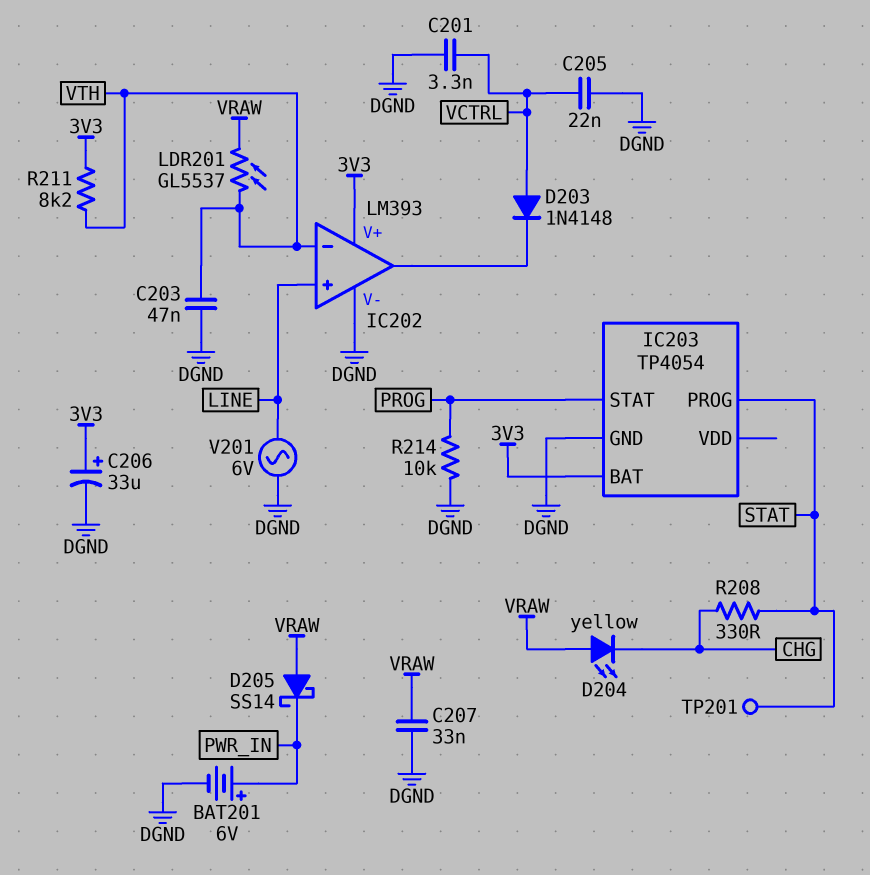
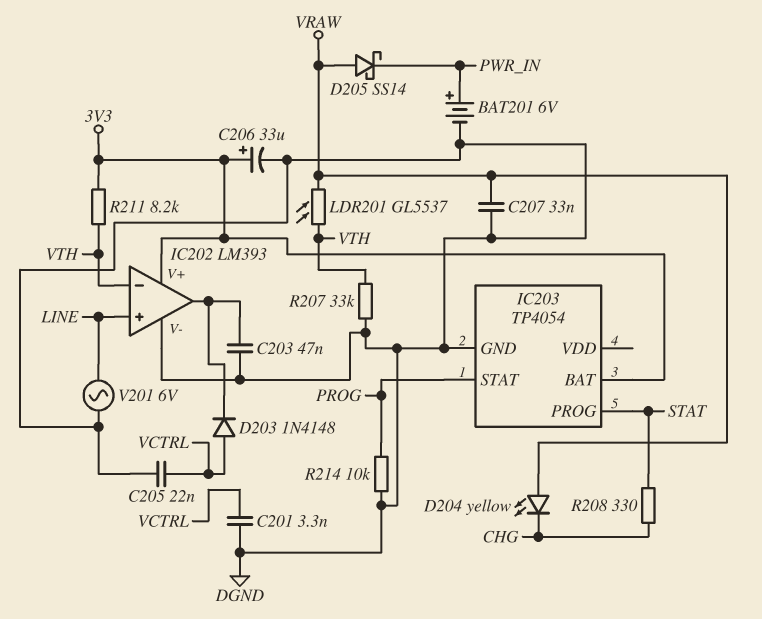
C203: 47nF (DGND, VTH) -> 47nF (DGND, IC202/out)
R207: none -> 33k (DGND, VTH)
TP201: test point (STAT) -> none

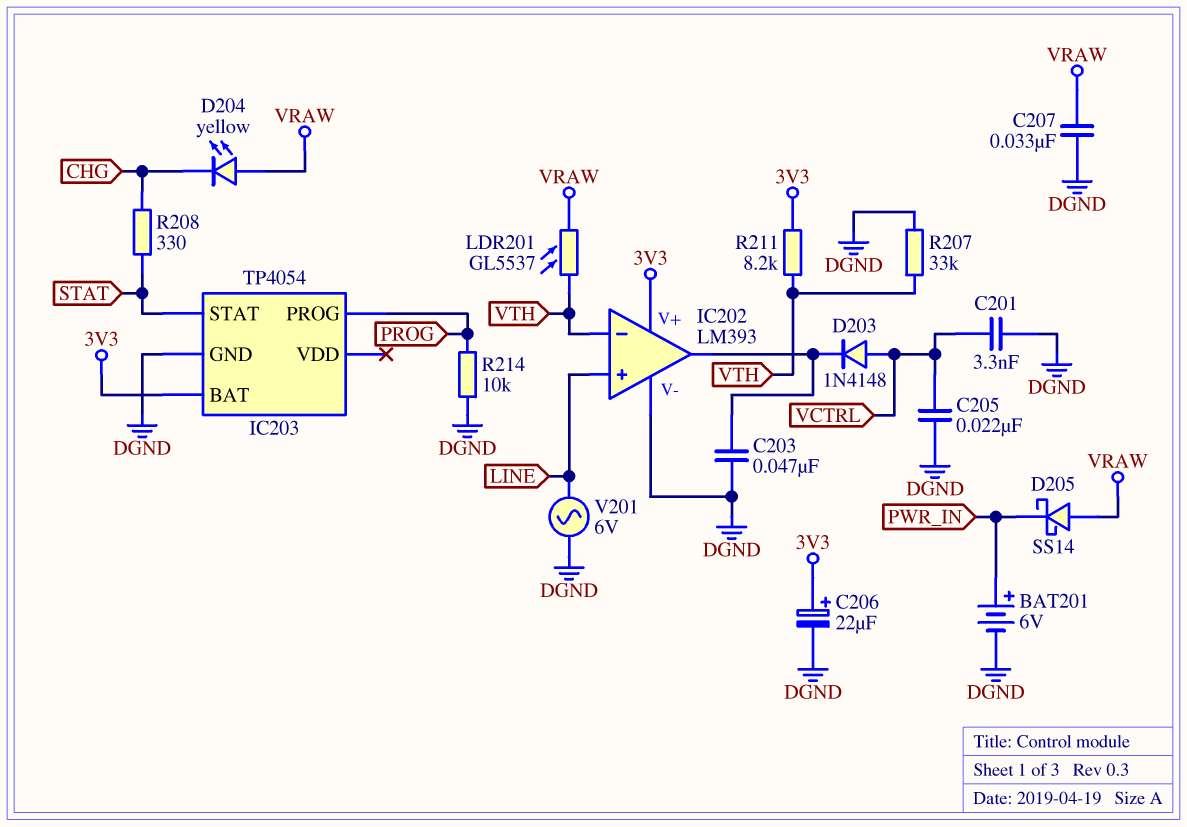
C206: 33uF (plus 3V3, minus DGND) -> 22uF (plus 3V3, minus DGND)
IC203 pin PROG: STAT -> PROG
IC203 pin STAT: PROG -> STAT

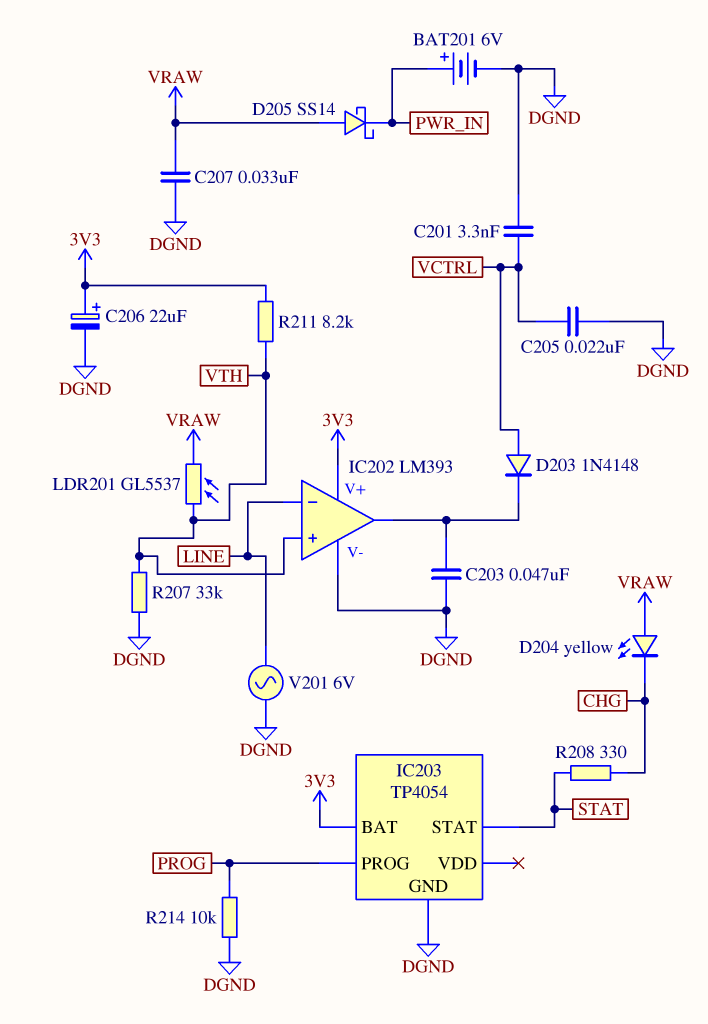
IC202 pin in+: LINE -> VTH
IC202 pin in-: VTH -> LINE

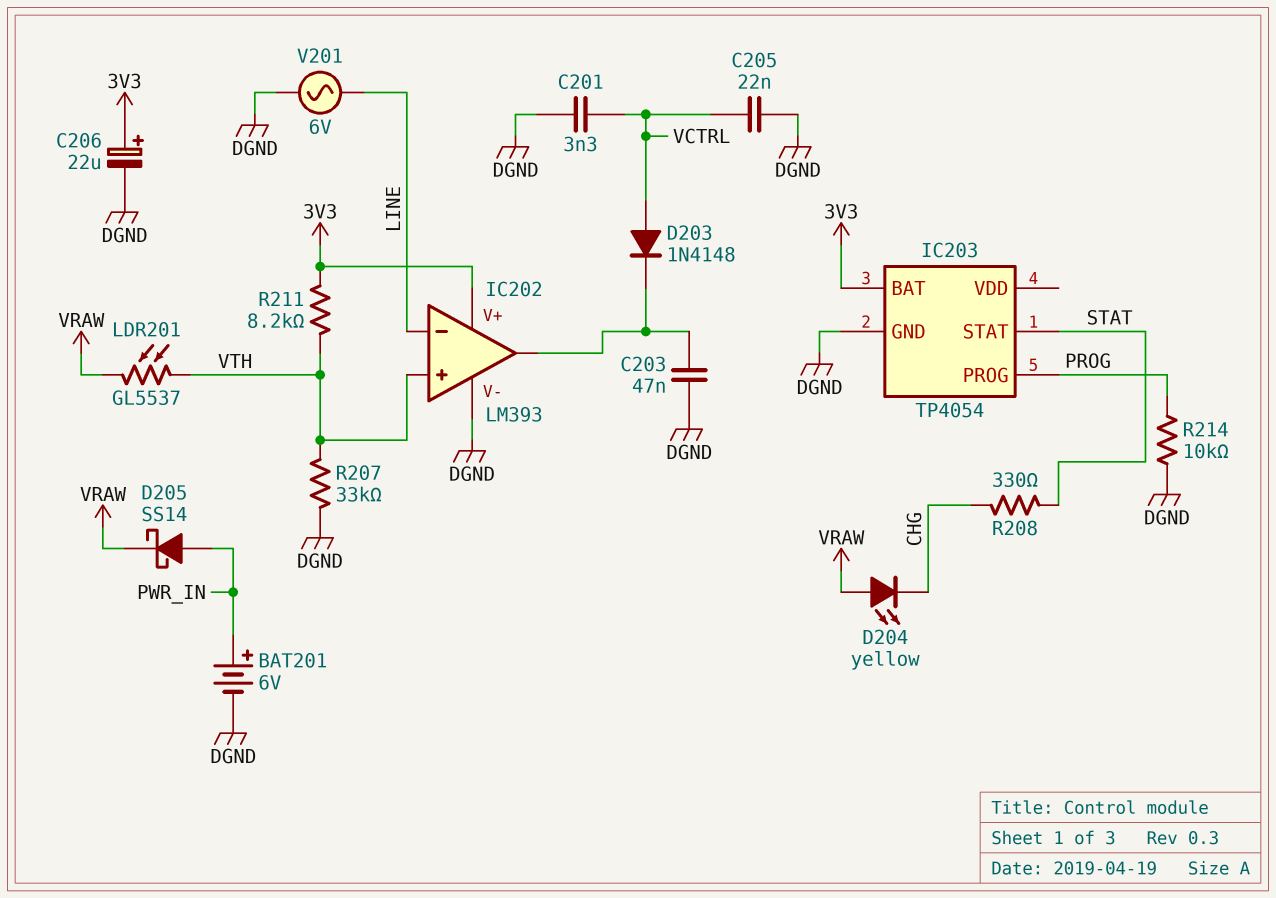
C207: 33nF (DGND, VRAW) -> none
D205: schottky SS14 (A VRAW, K PWR_IN) -> schottky SS14 (A PWR_IN, K VRAW)

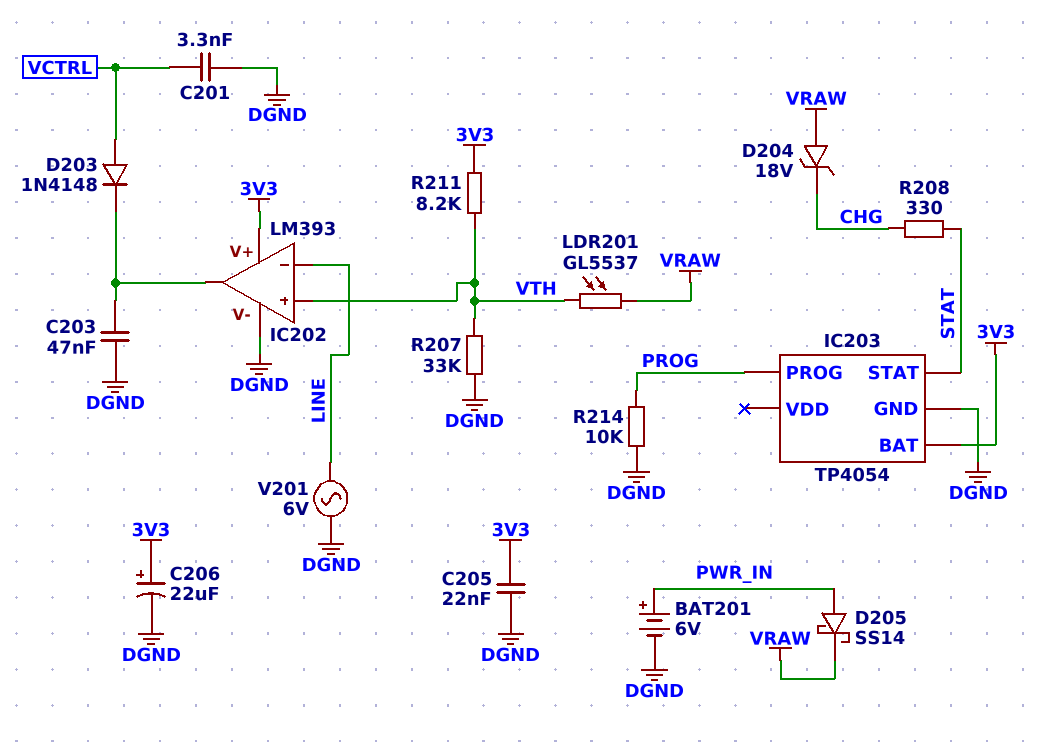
C205: 22nF (DGND, VCTRL) -> 22nF (3V3, DGND)
D204: LED yellow (A VRAW, K CHG) -> zener 18V (A VRAW, K CHG)

